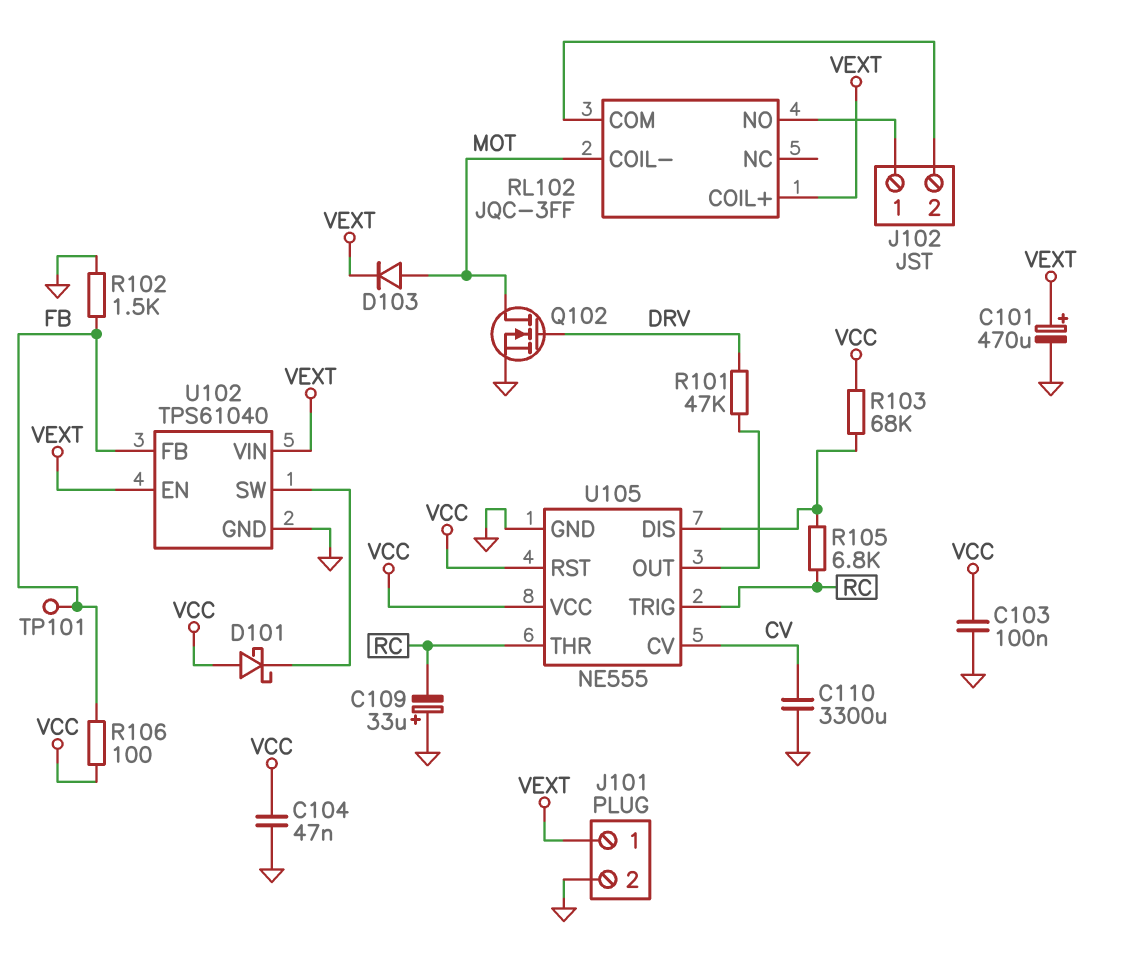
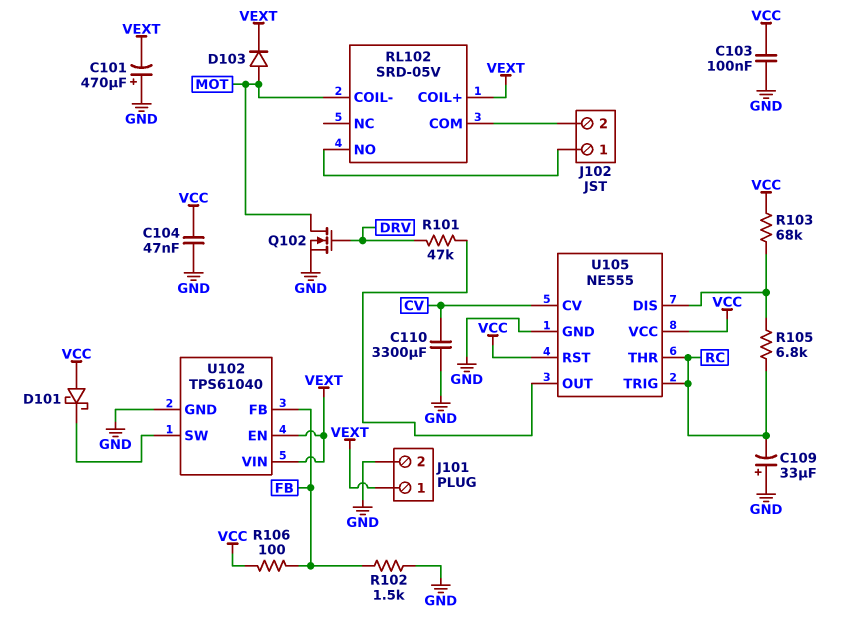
C101: 470uF (plus VEXT, minus GND) -> 470uF (plus GND, minus VEXT)
RL102: JQC-3FF -> SRD-05V
TP101: test point (FB) -> none

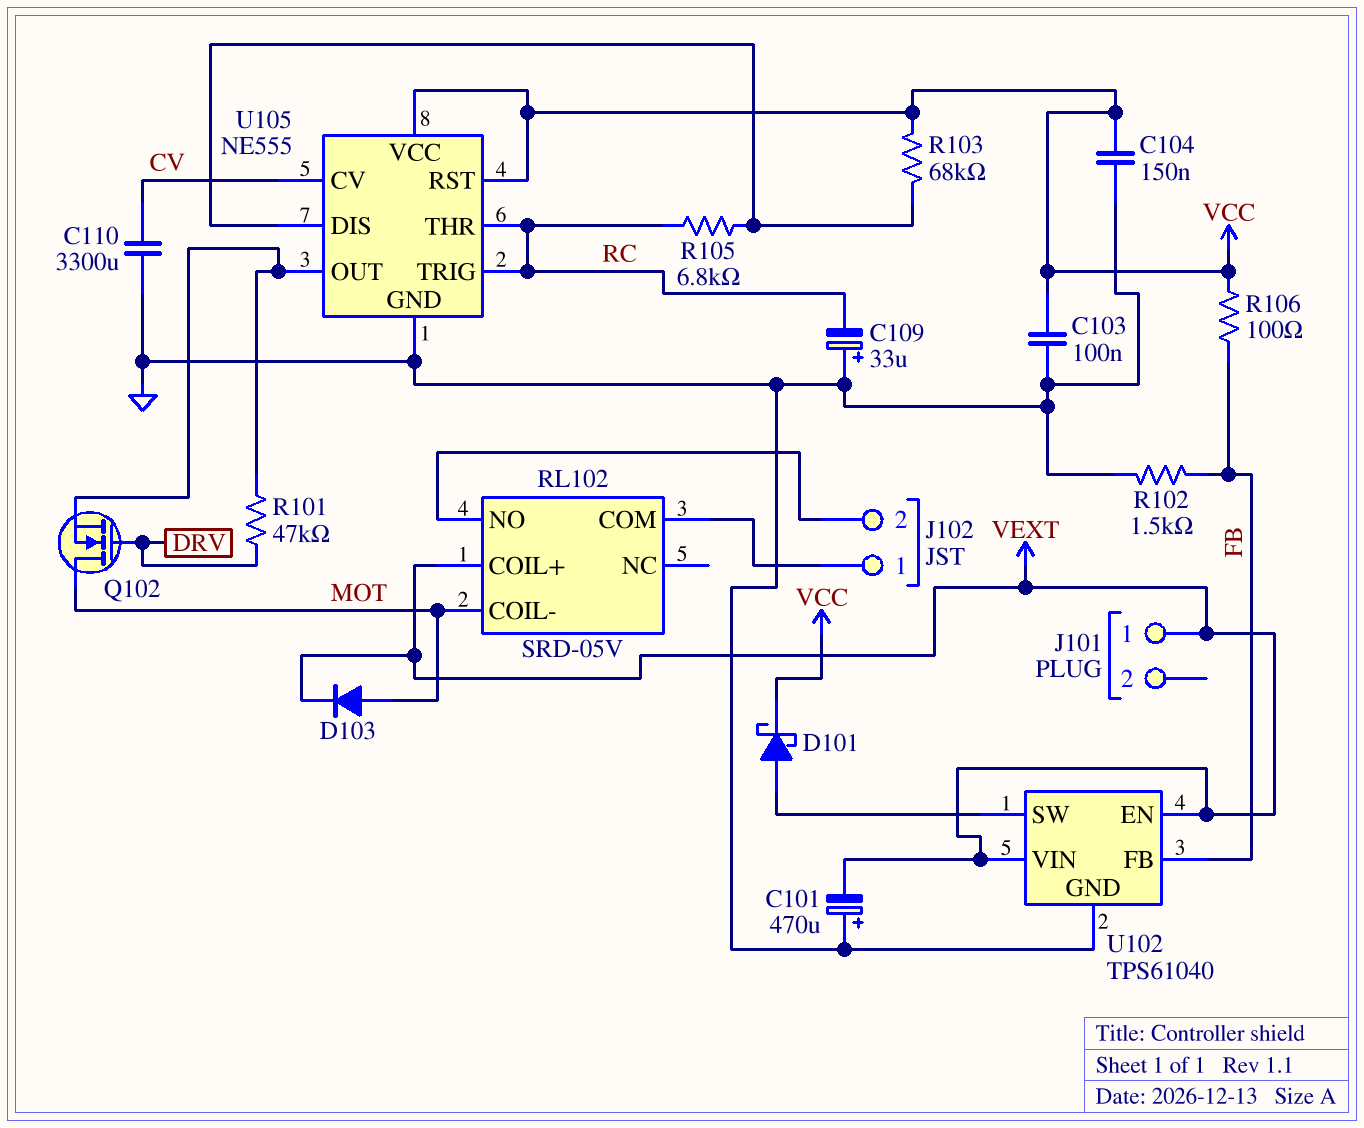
C104: 47nF (GND, VCC) -> 150nF (GND, VCC)
D101: schottky (A VCC, K U102/SW) -> schottky (A U102/SW, K VCC)
J101 pin 2: GND -> none
Q102: NMOS (G DRV, D MOT, S GND) -> NMOS (G DRV, D MOT, S U105/OUT)
RL102 pin COM: J102/2 -> J102/1
RL102 pin NO: J102/1 -> J102/2

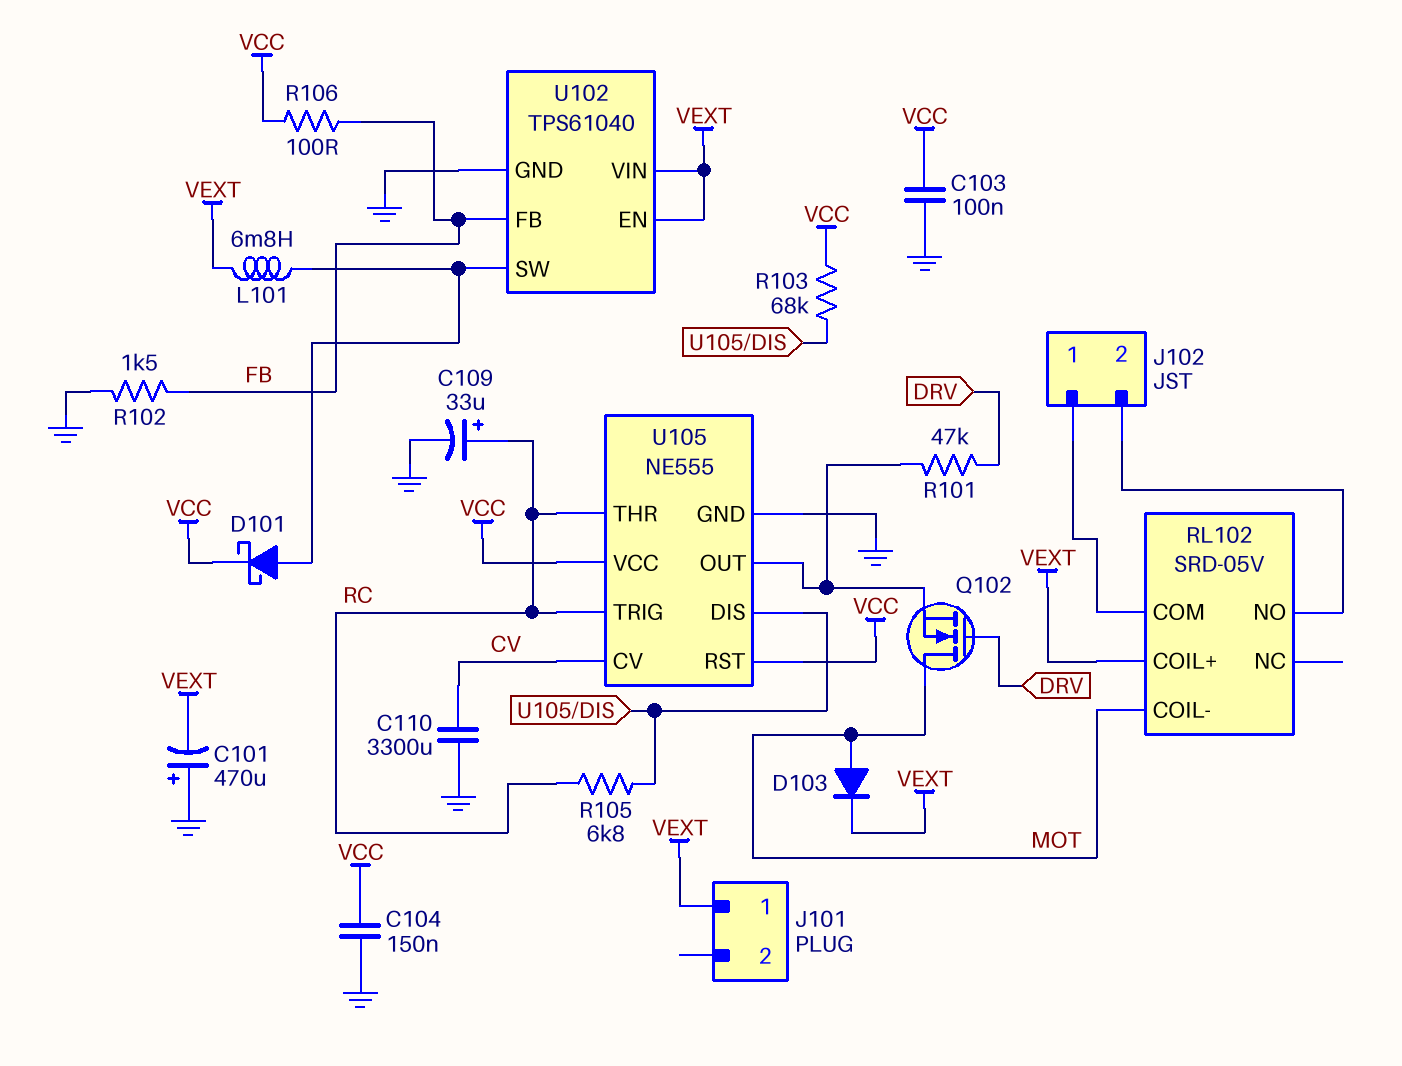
C109: 33uF (plus GND, minus RC) -> 33uF (plus RC, minus GND)
L101: none -> 6.8mH (U102/SW, VEXT)

